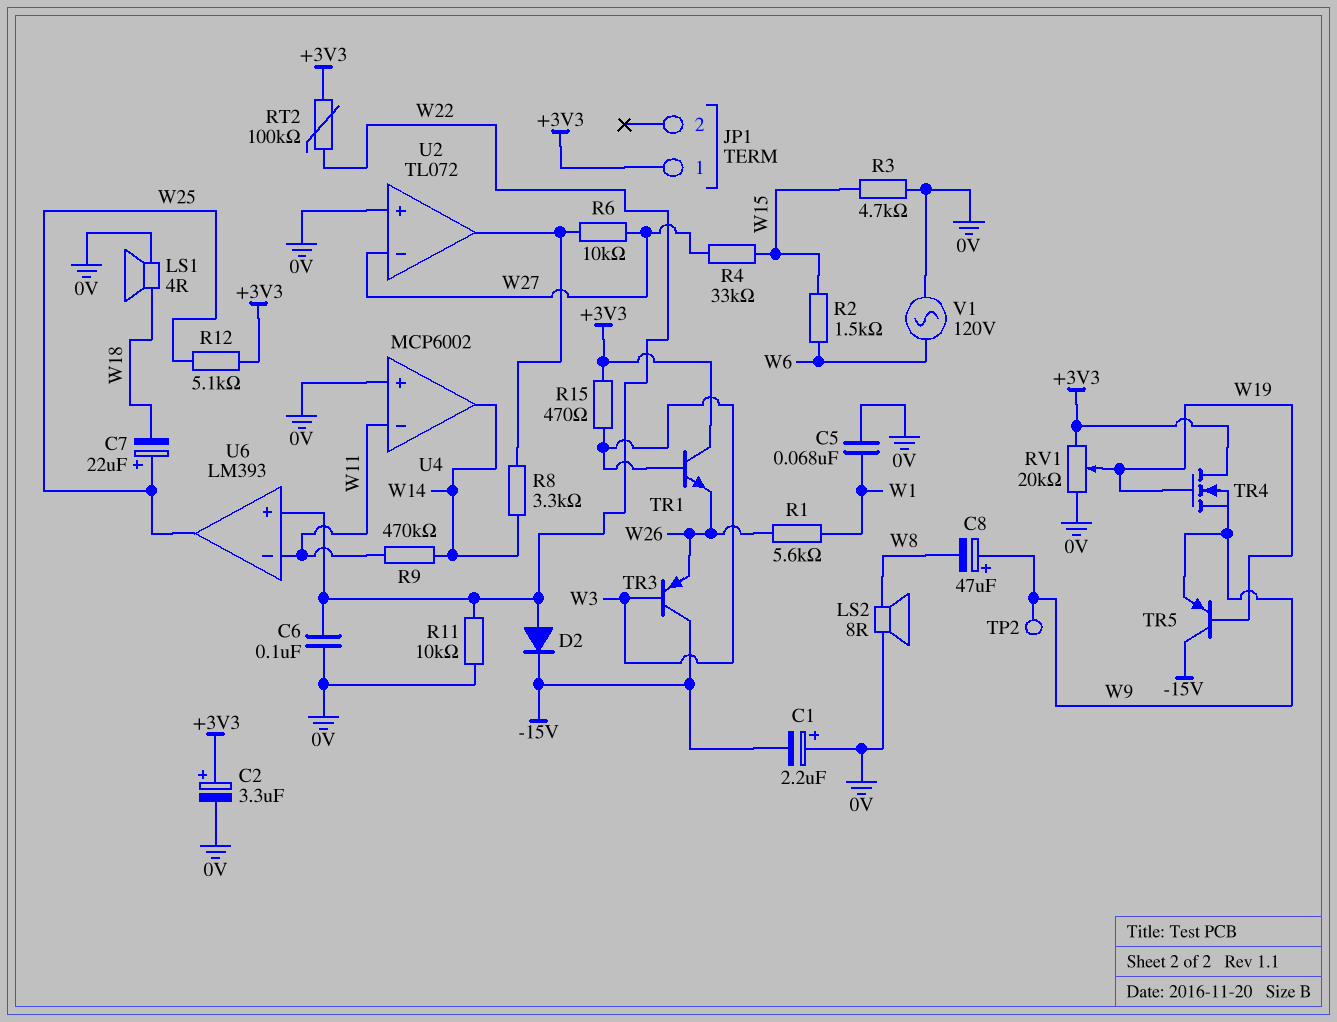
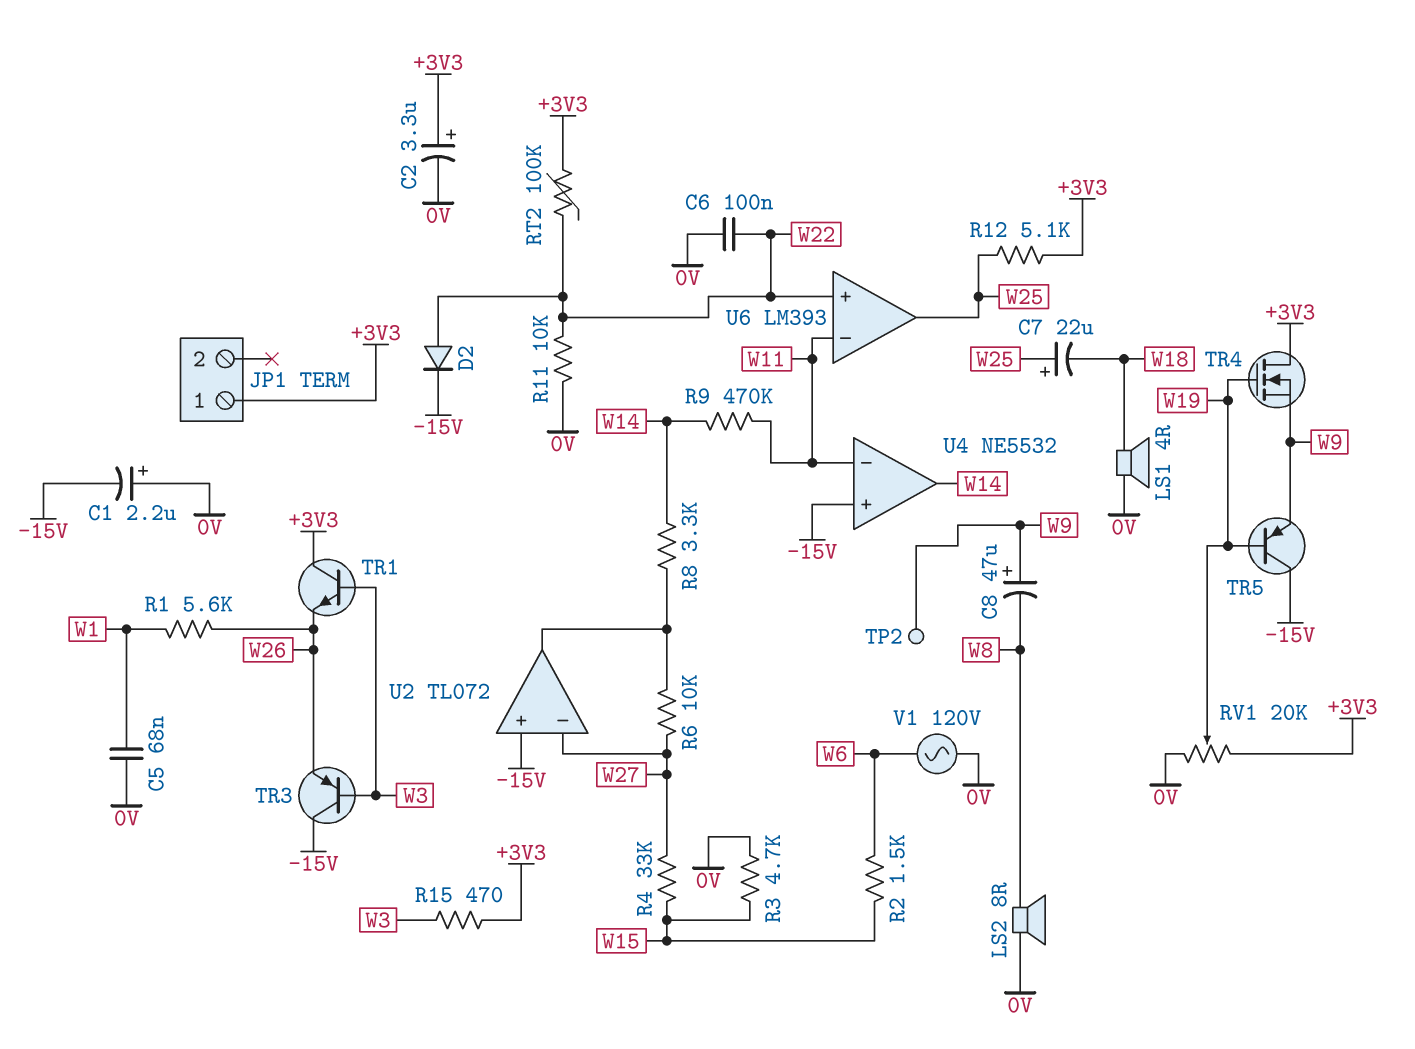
U2 pin in+: 0V -> -15V
U4: MCP6002 -> NE5532
U4 pin in+: 0V -> -15V

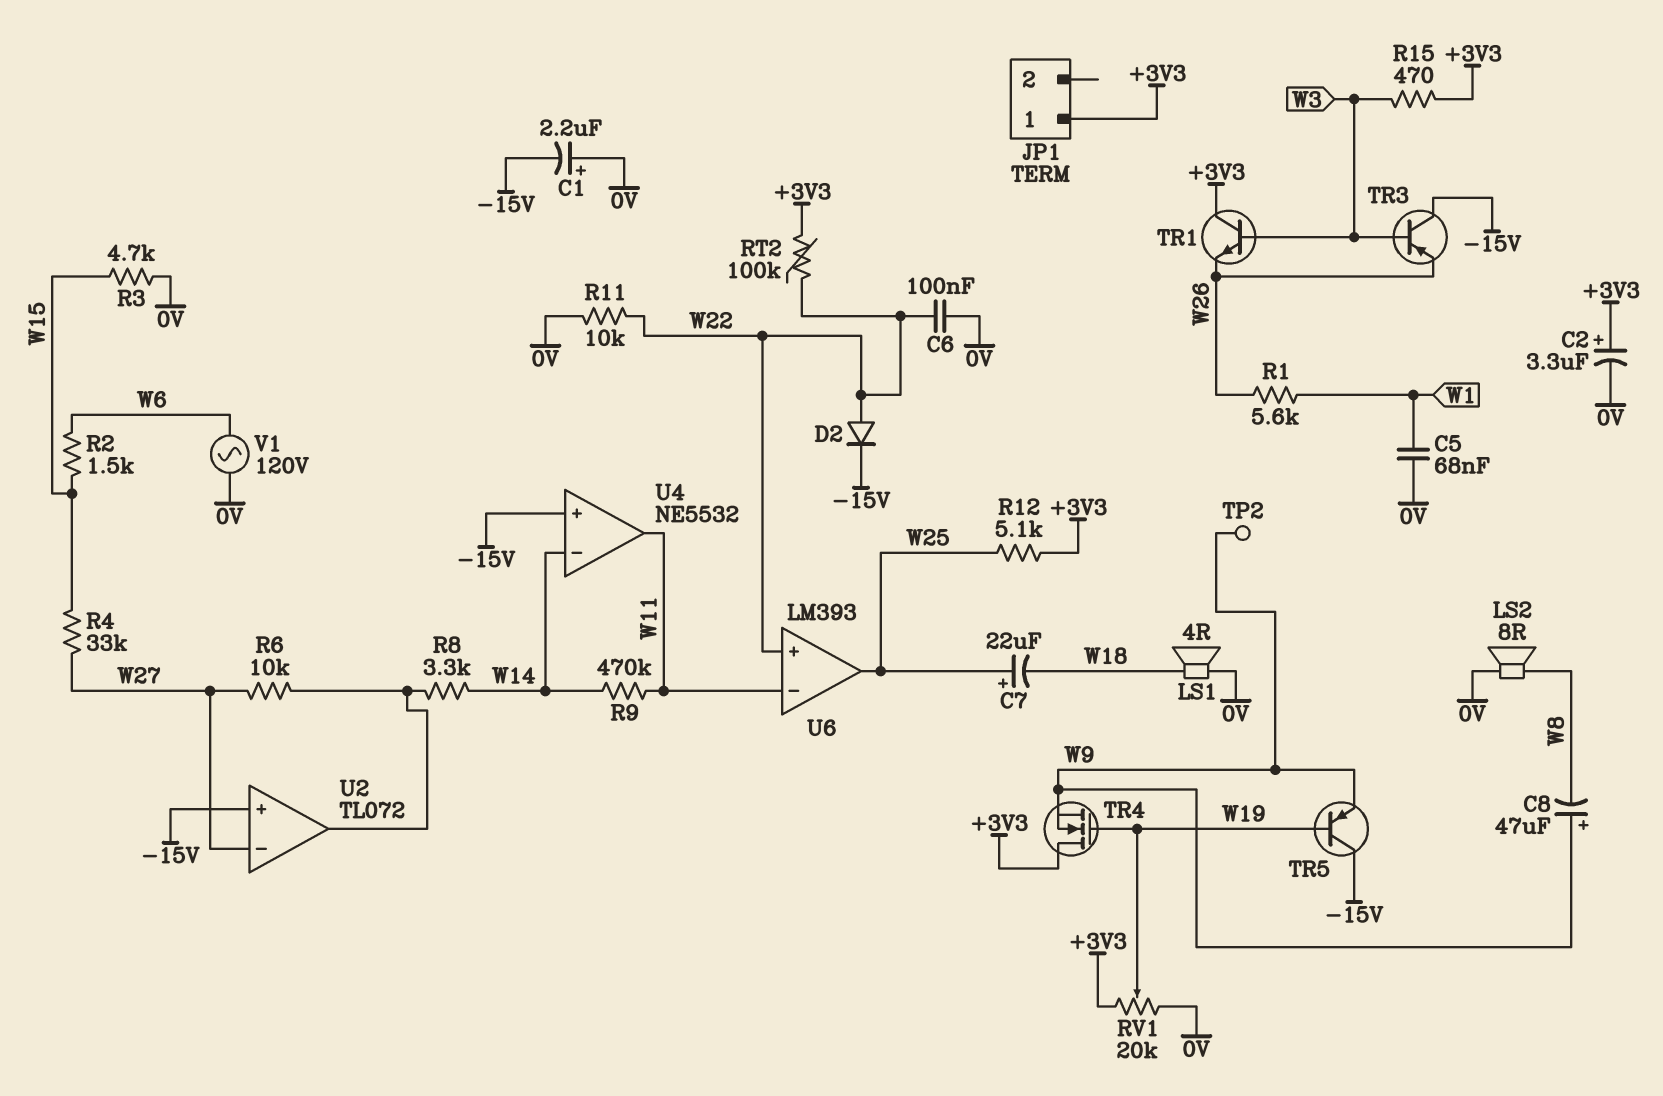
U4 pin in-: W11 -> W14
U4 pin out: W14 -> W11

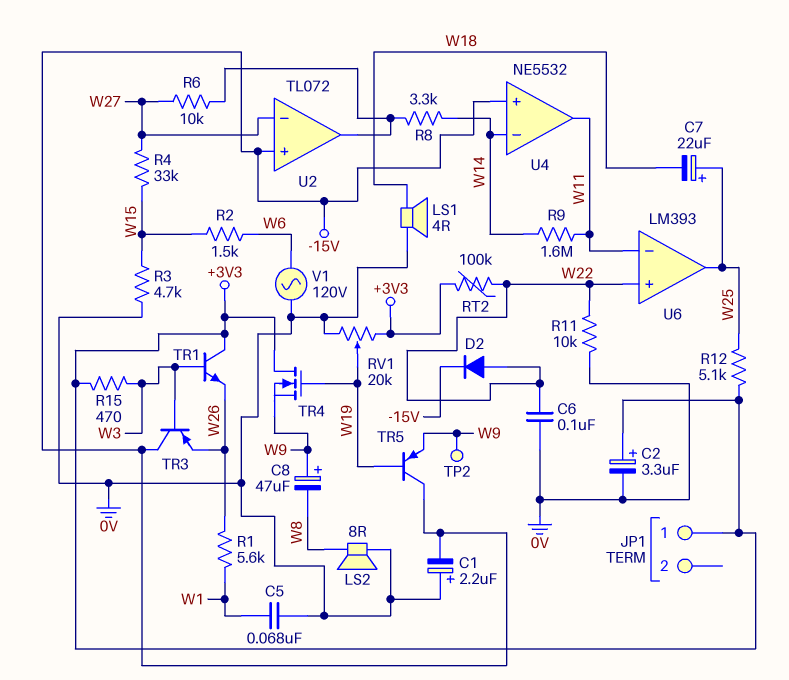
R9: 470k (W11, W14) -> 1.6M (W11, W14)

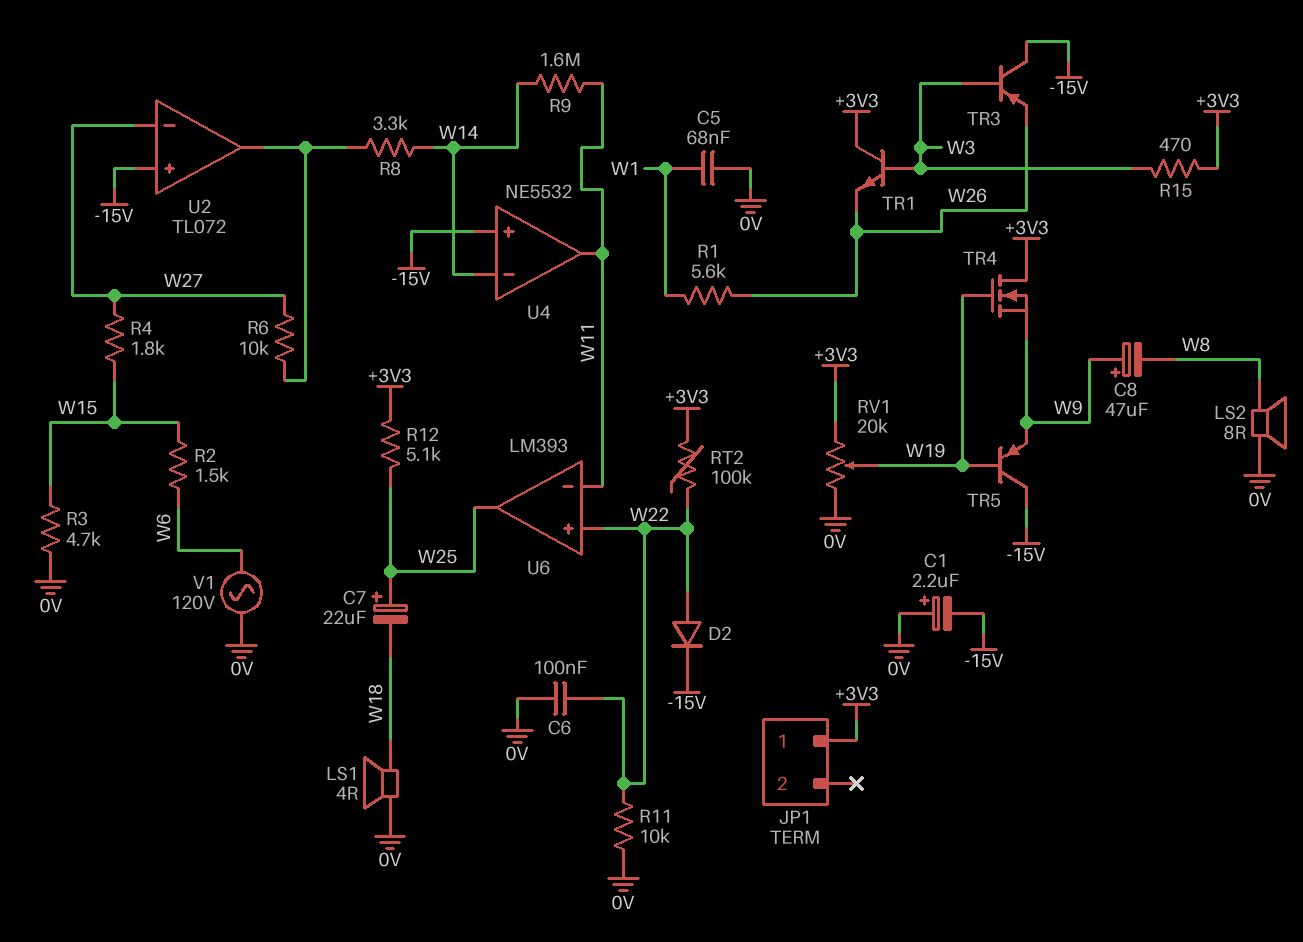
C2: 3.3uF (plus +3V3, minus 0V) -> none
R4: 33k (W15, W27) -> 1.8k (W15, W27)
TP2: test point (W9) -> none

